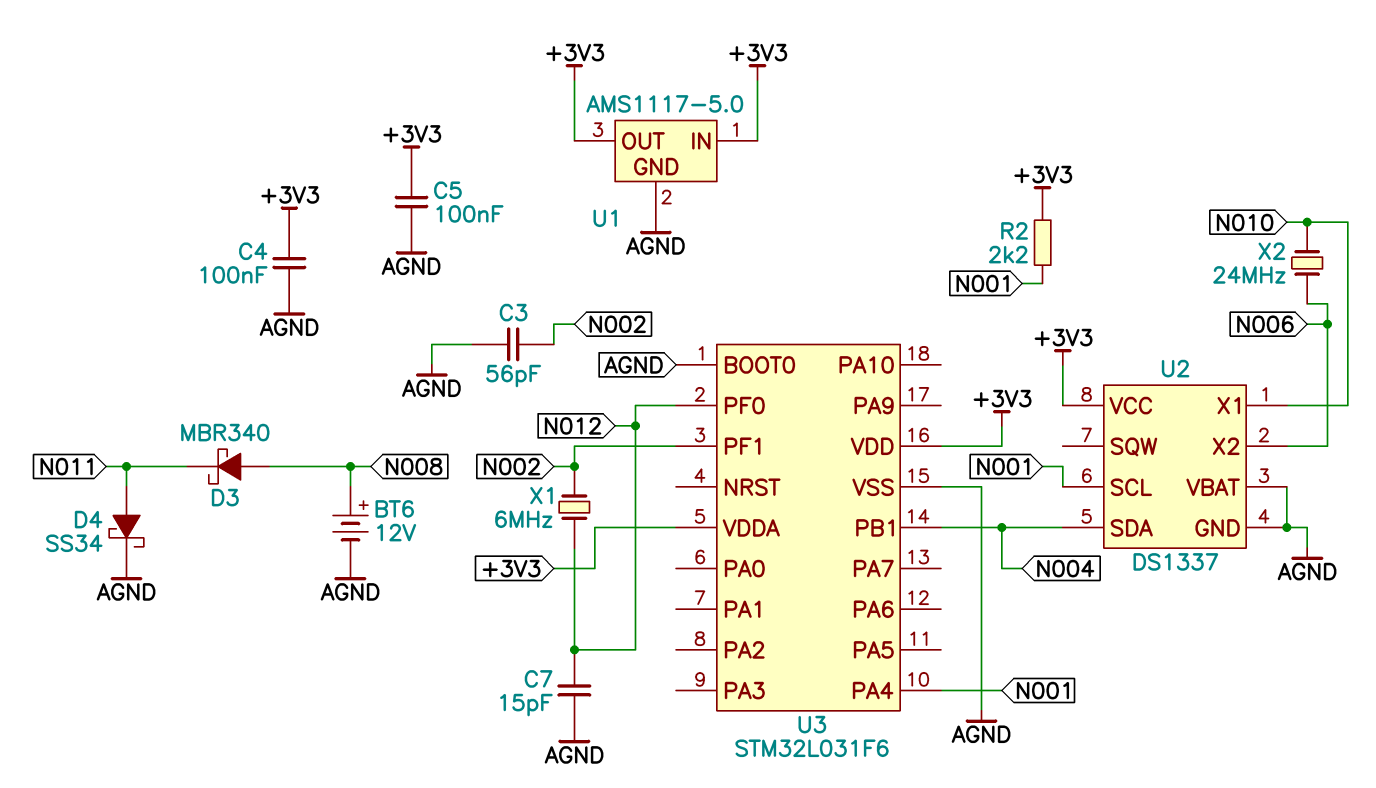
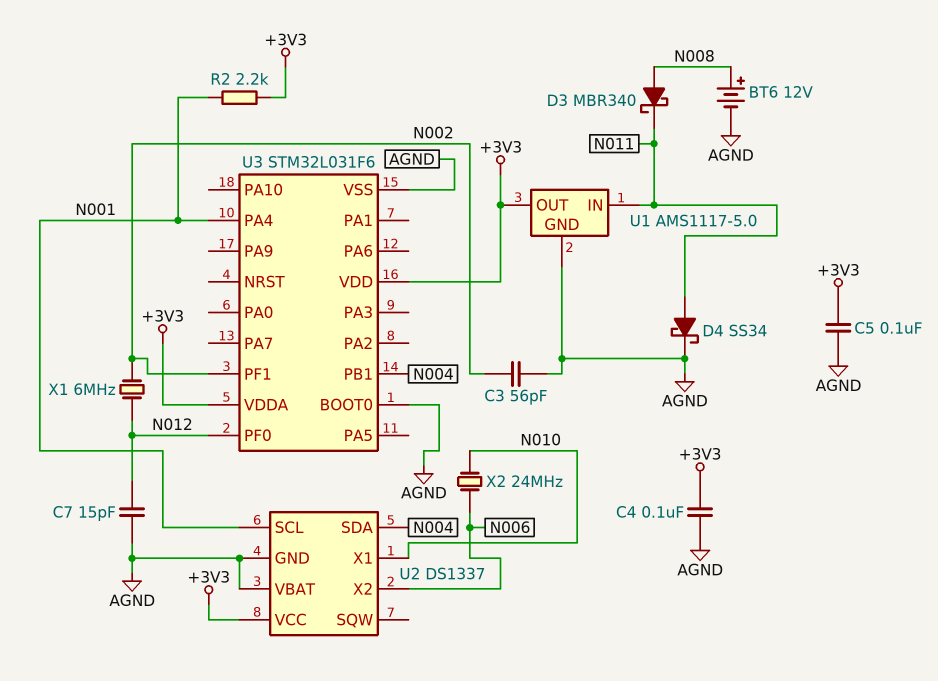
U1 pin IN: +3V3 -> N011

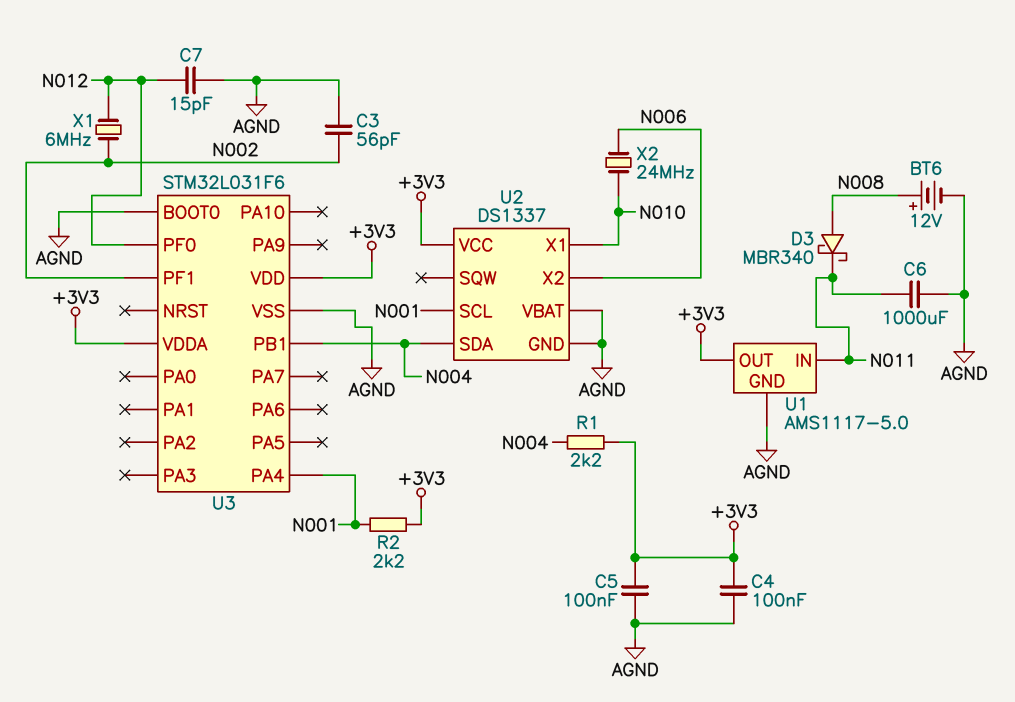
C6: none -> 1000uF (AGND, N011)
D4: schottky SS34 (A N011, K AGND) -> none
R1: none -> 2.2k (+3V3, N004)

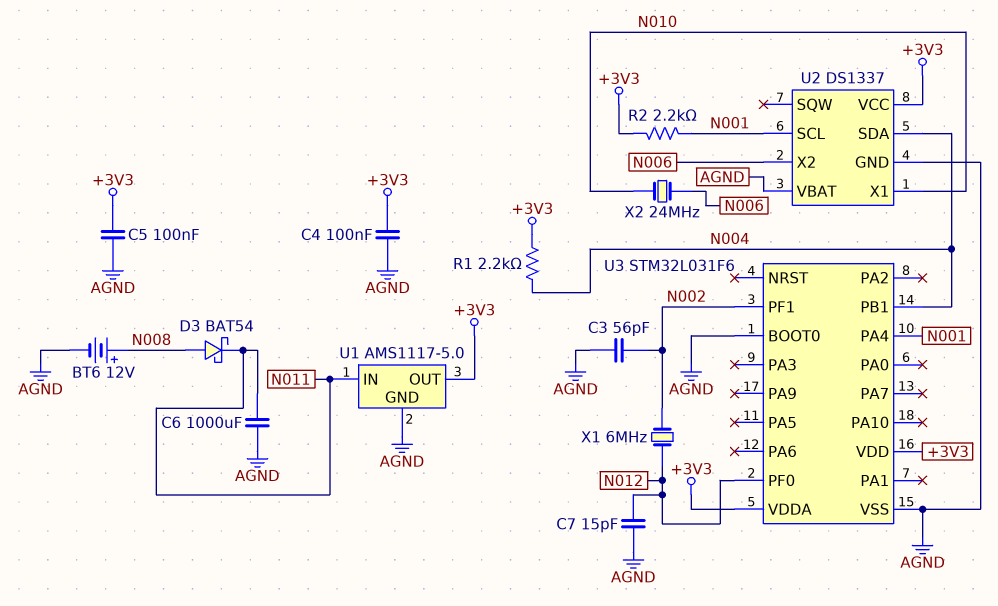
D3: schottky MBR340 (A N008, K N011) -> schottky BAT54 (A N008, K N011)

